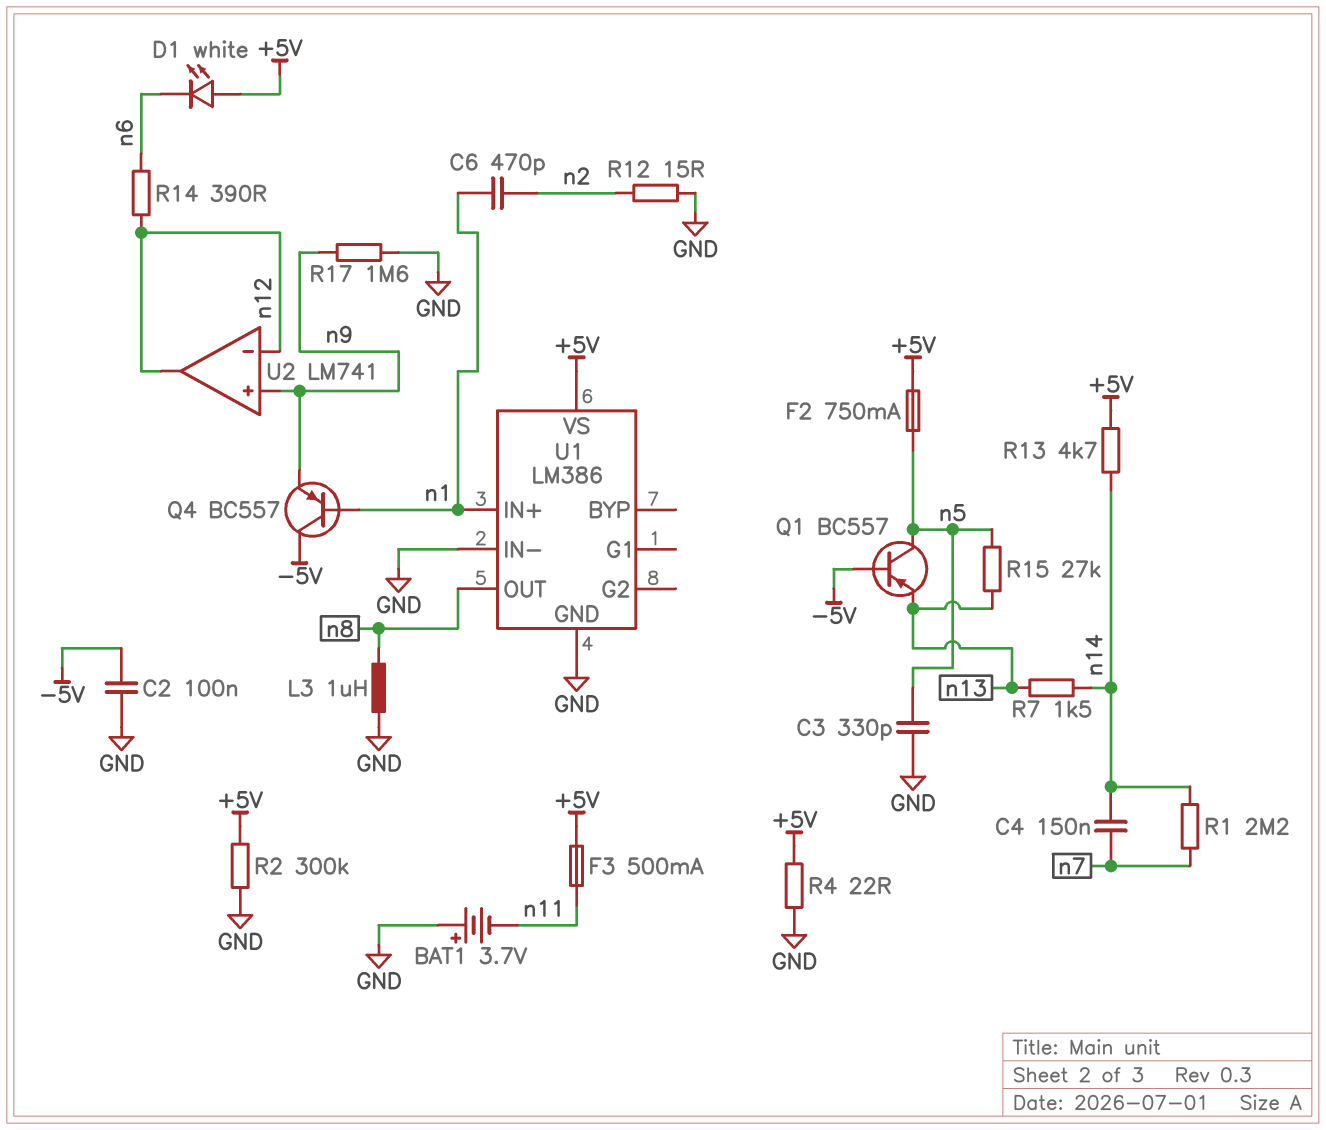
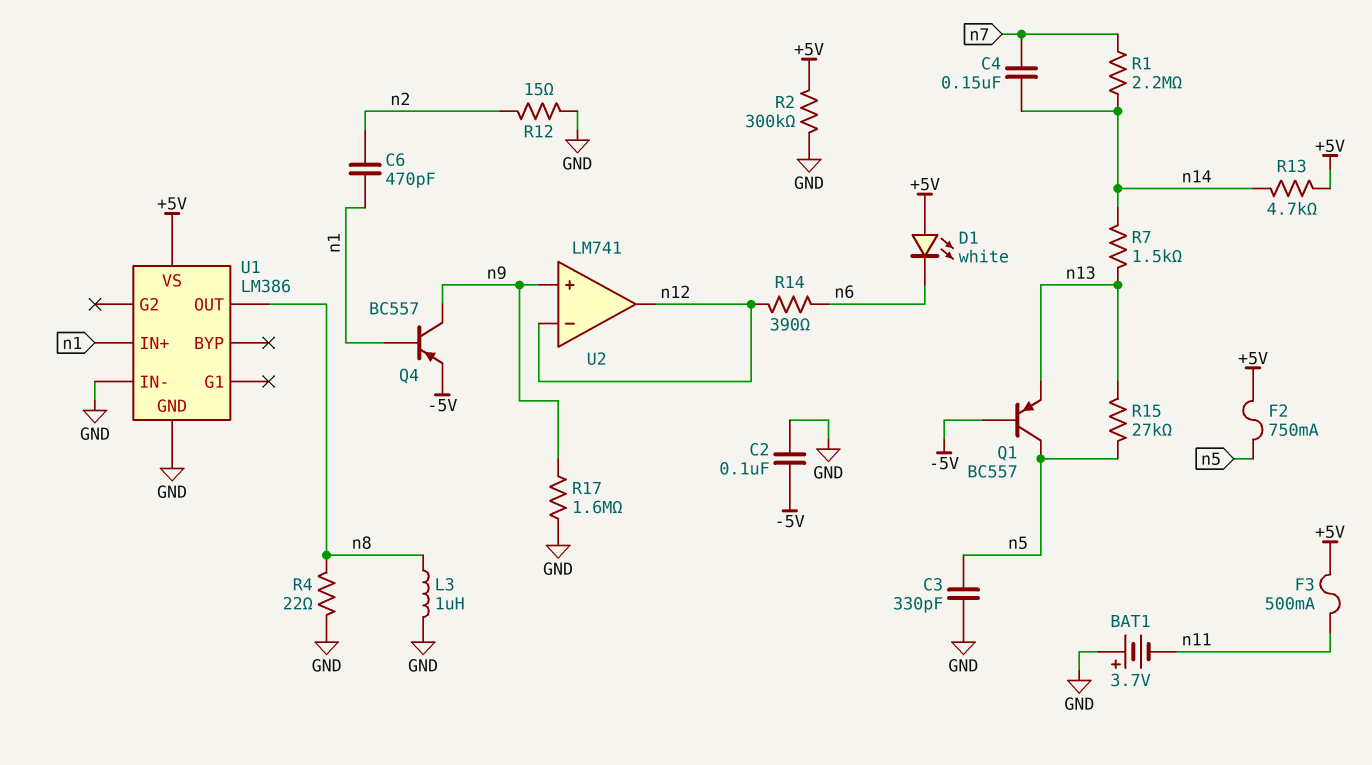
Q4: PNP BC557 (B n1, C -5V, E n9) -> PNP BC557 (B n1, C n9, E -5V)
R4: 22 (+5V, GND) -> 22 (GND, n8)

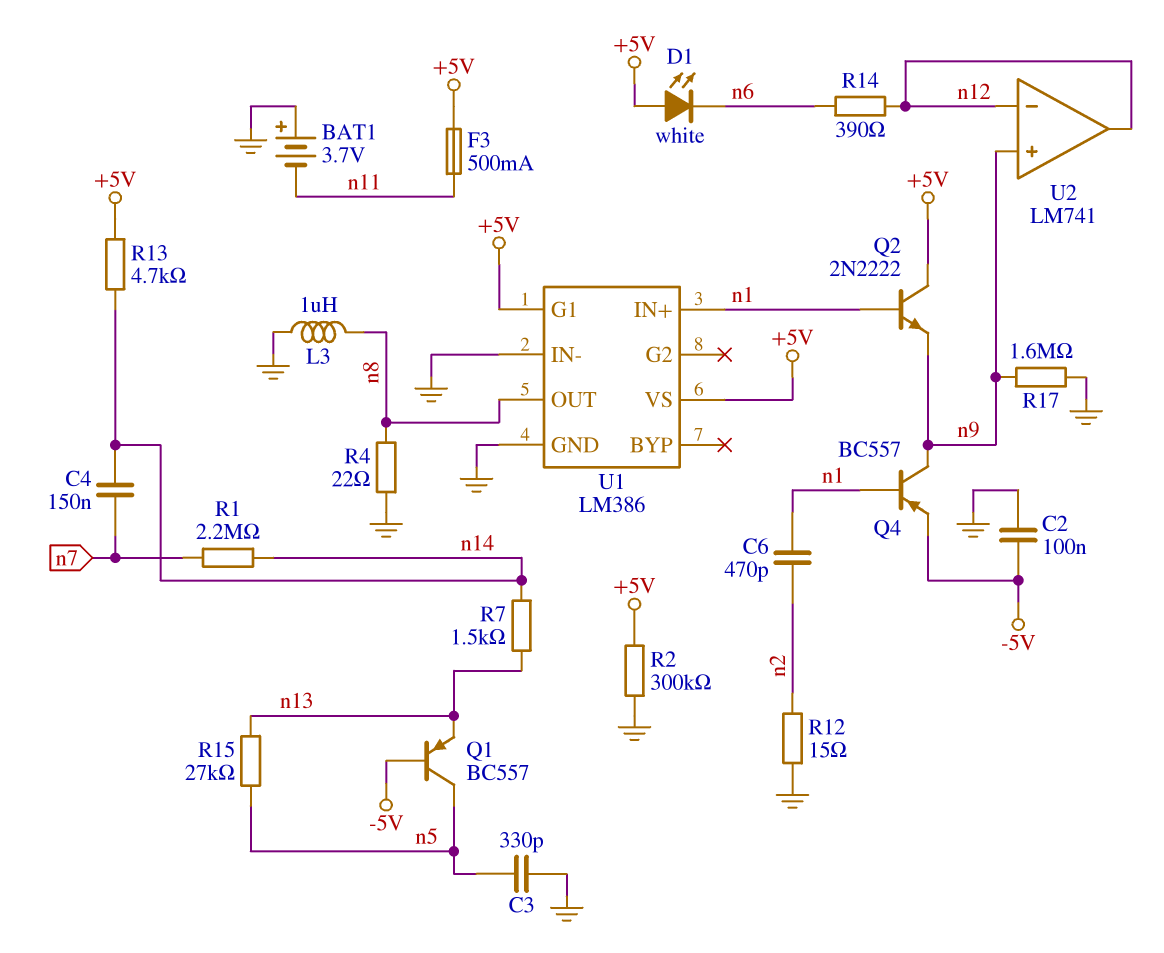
F2: 750mA (+5V, n5) -> none
Q2: none -> NPN 2N2222 (B n1, C +5V, E n9)
U1 pin G1: none -> +5V

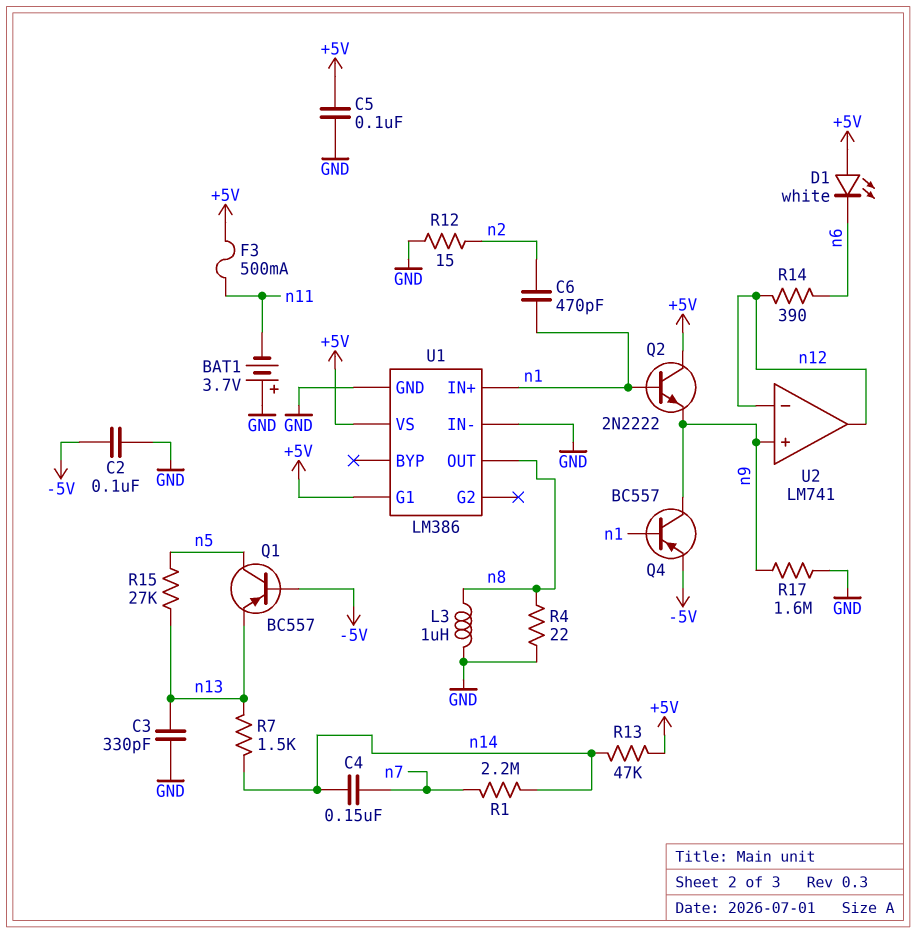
C3: 330pF (GND, n5) -> 330pF (GND, n13)
C5: none -> 100nF (+5V, GND)
R2: 300k (+5V, GND) -> none
R13: 4.7k (+5V, n14) -> 47k (+5V, n14)

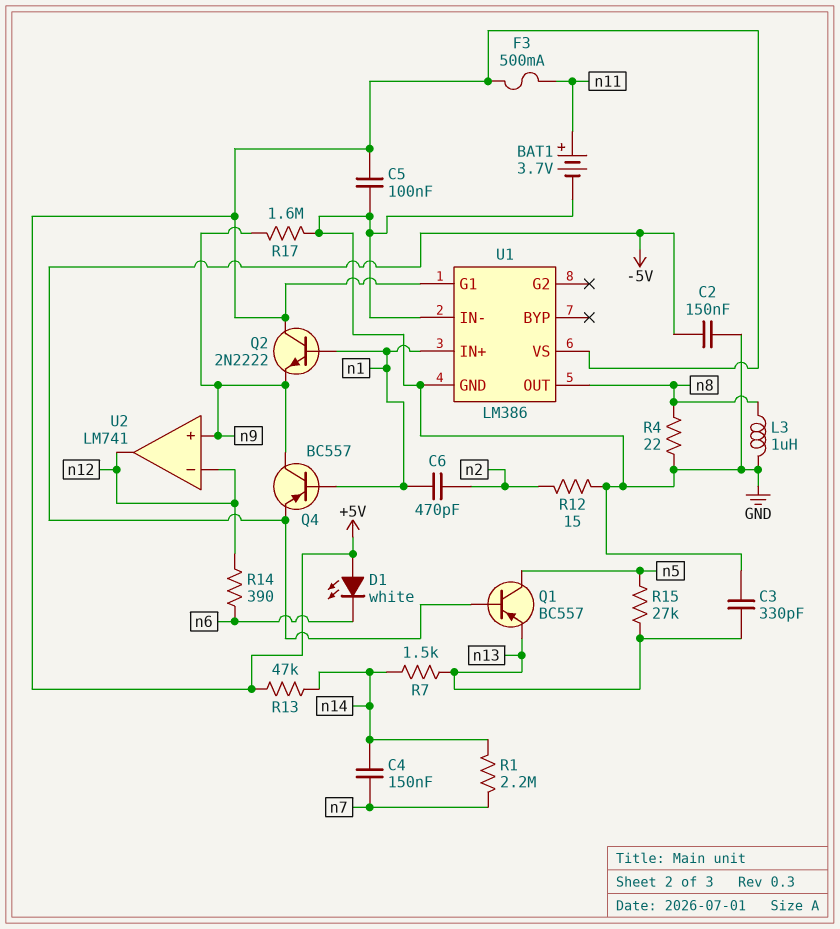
BAT1: 3.7V (plus GND, minus n11) -> 3.7V (plus n11, minus GND)
C2: 100nF (-5V, GND) -> 150nF (-5V, GND)

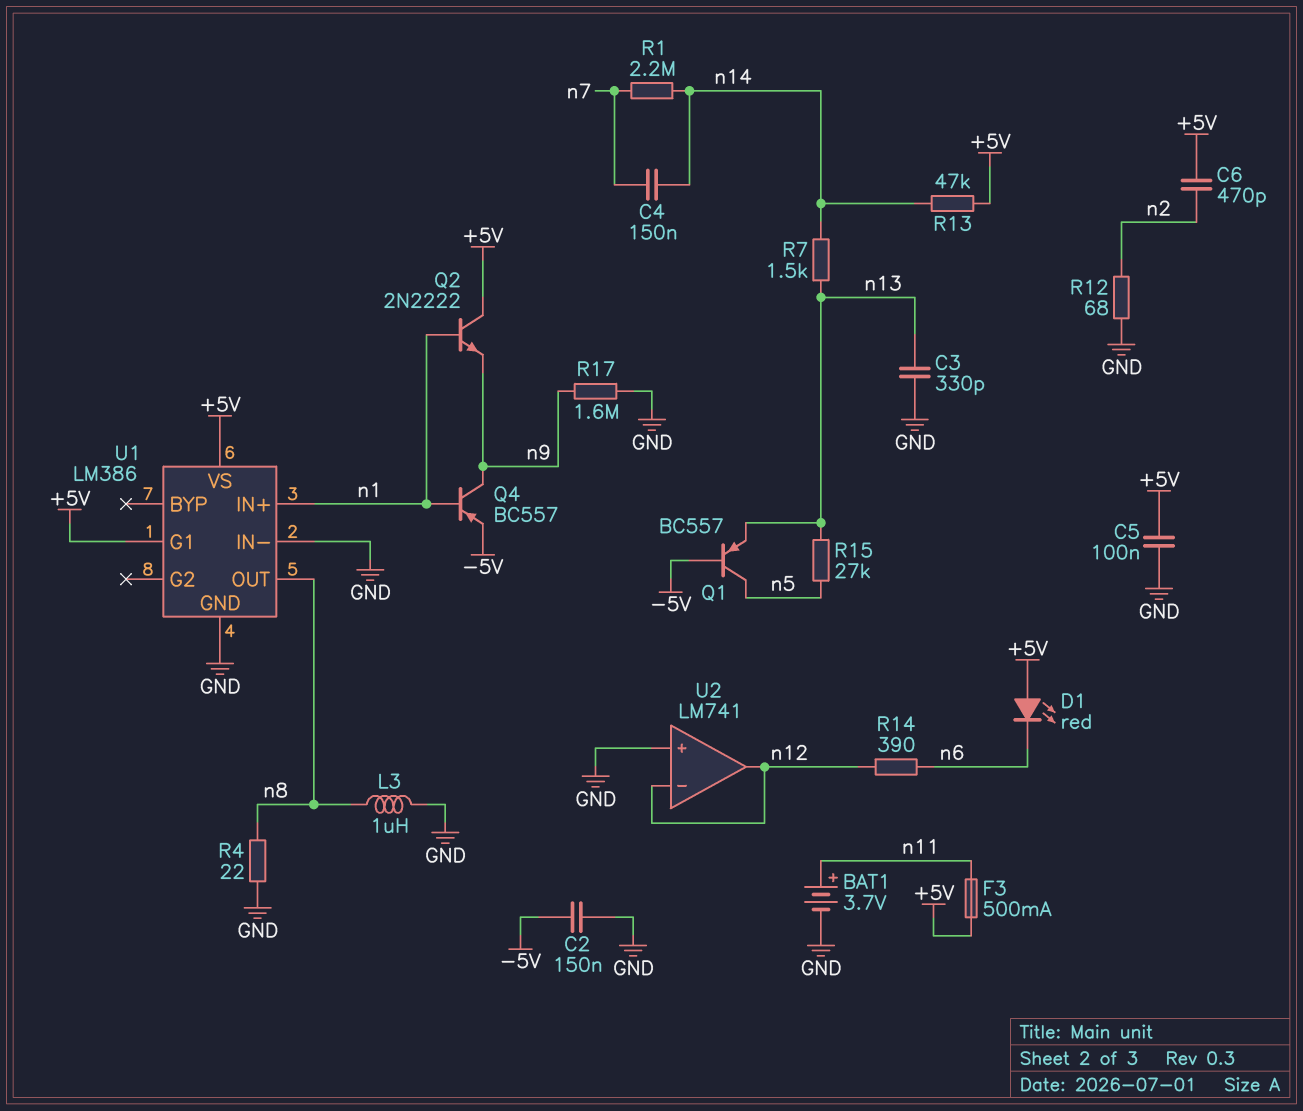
C6: 470pF (n1, n2) -> 470pF (+5V, n2)
D1: LED white (A +5V, K n6) -> LED red (A +5V, K n6)
R12: 15 (GND, n2) -> 68 (GND, n2)
U2 pin in+: n9 -> GND

